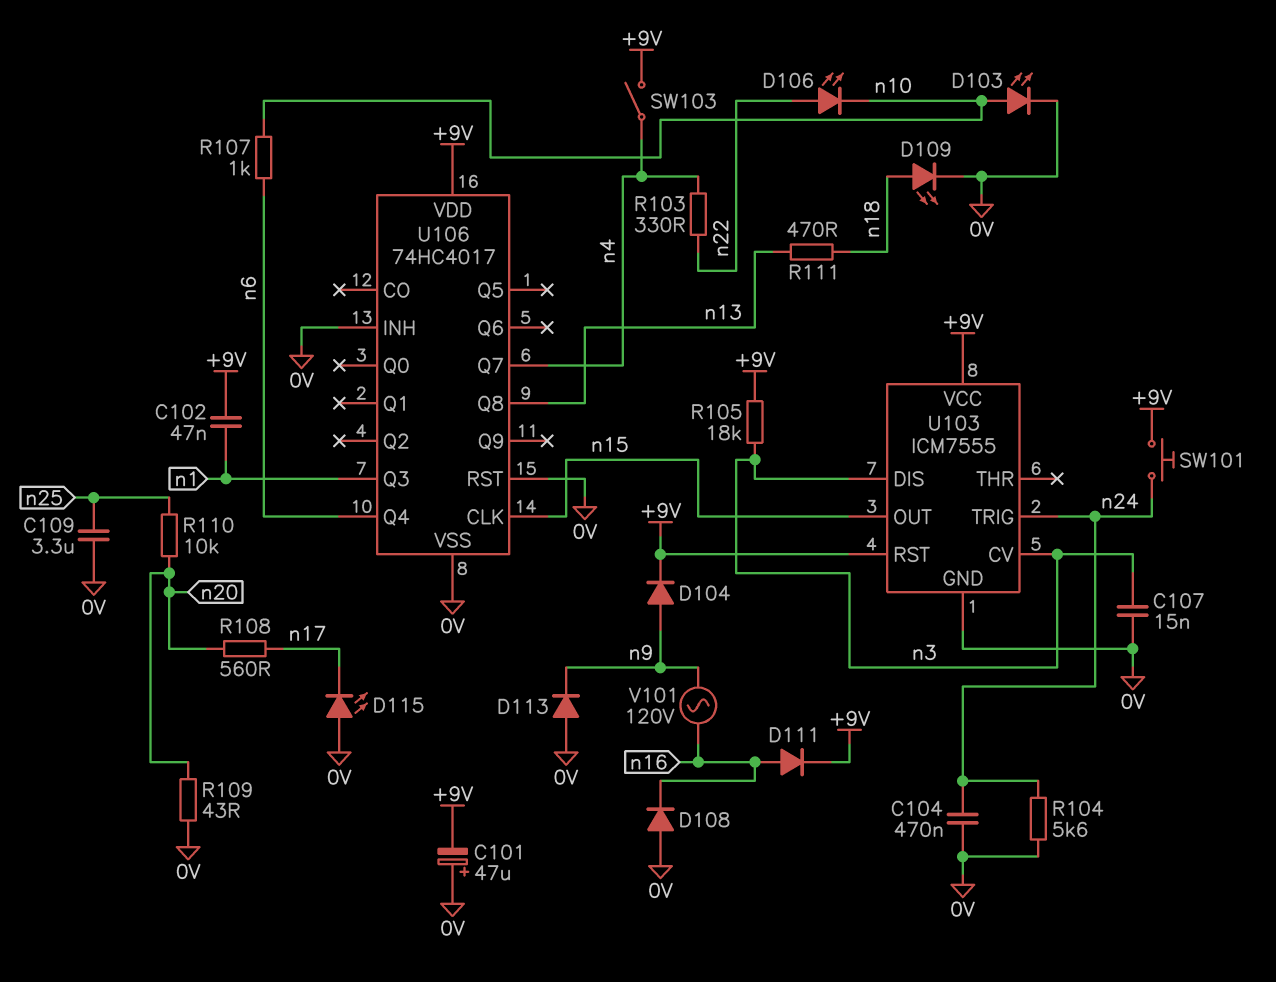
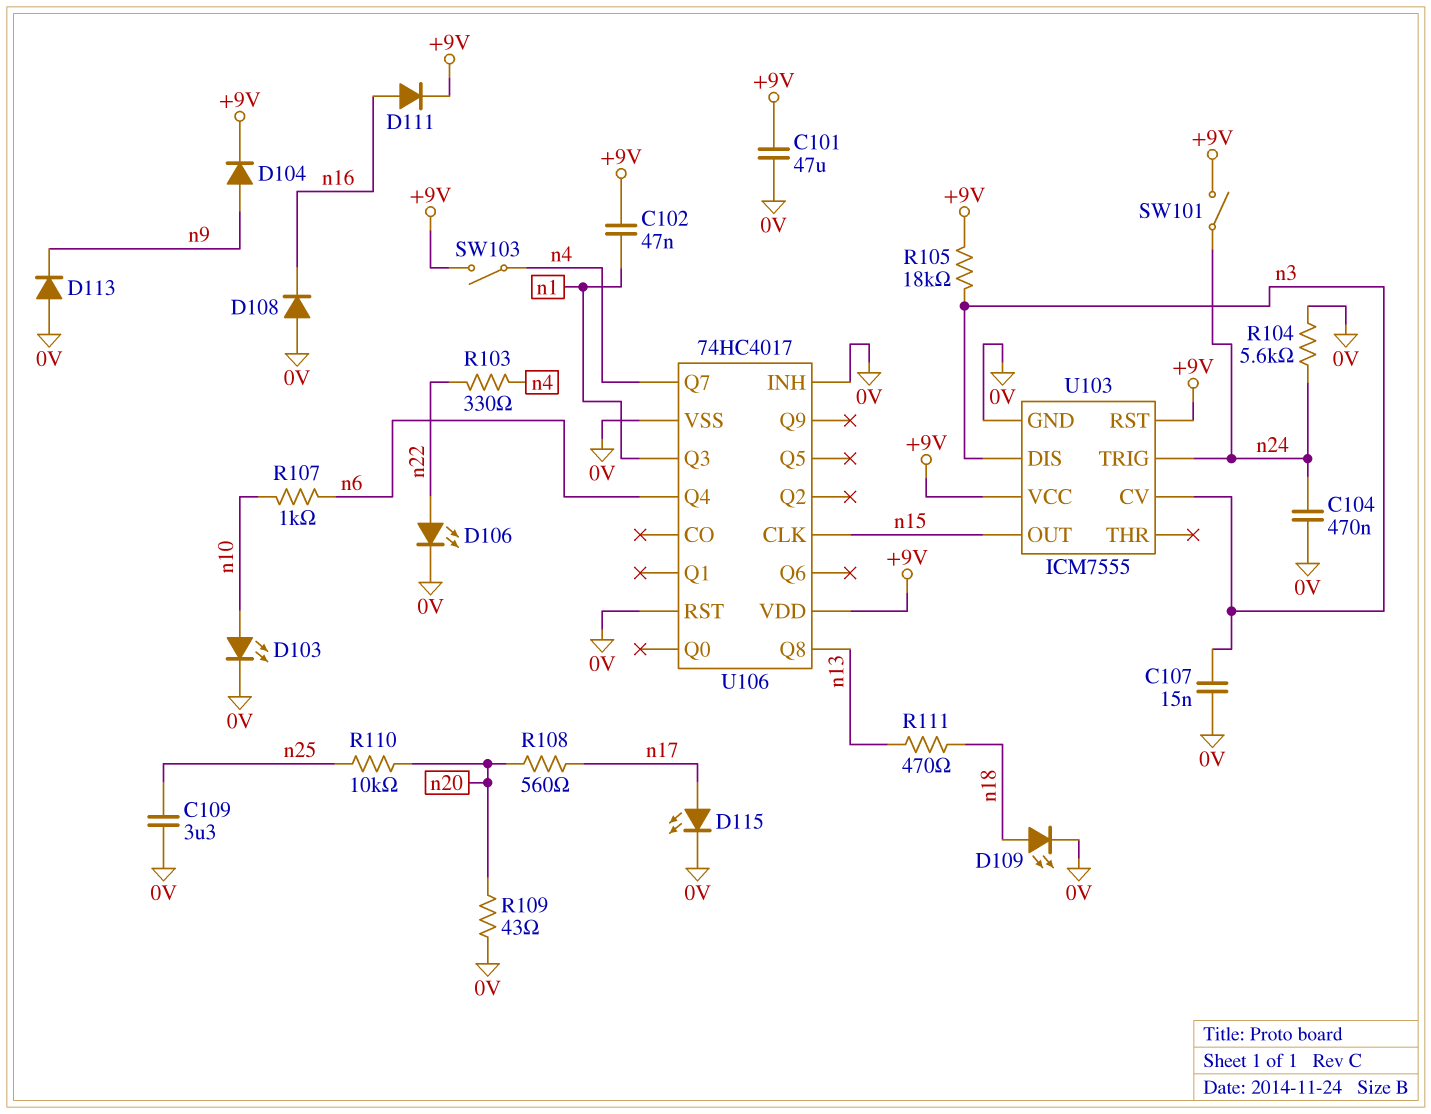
C101: 47uF (plus 0V, minus +9V) -> 47uF (+9V, 0V)
D106: LED (A n22, K n10) -> LED (A n22, K 0V)
D115: LED (A 0V, K n17) -> LED (A n17, K 0V)
SW101: button (+9V, n24) -> switch (+9V, n24)
V101: AC 120V (n9, n16) -> none

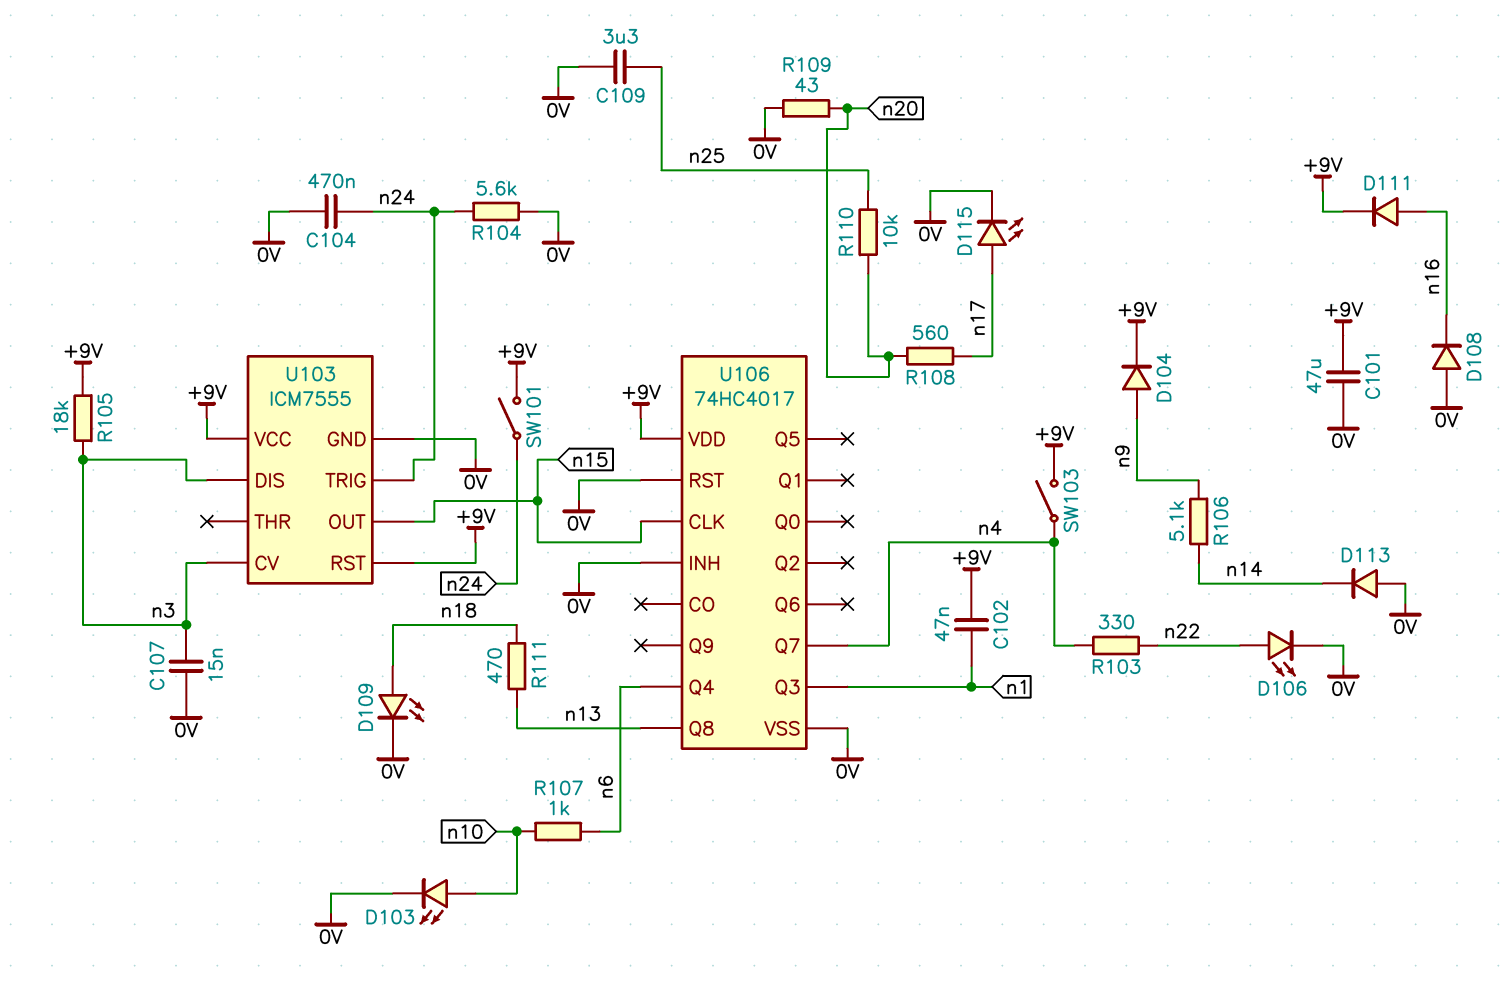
D113: diode (A 0V, K n9) -> diode (A 0V, K n14)
R106: none -> 5.1k (n9, n14)

